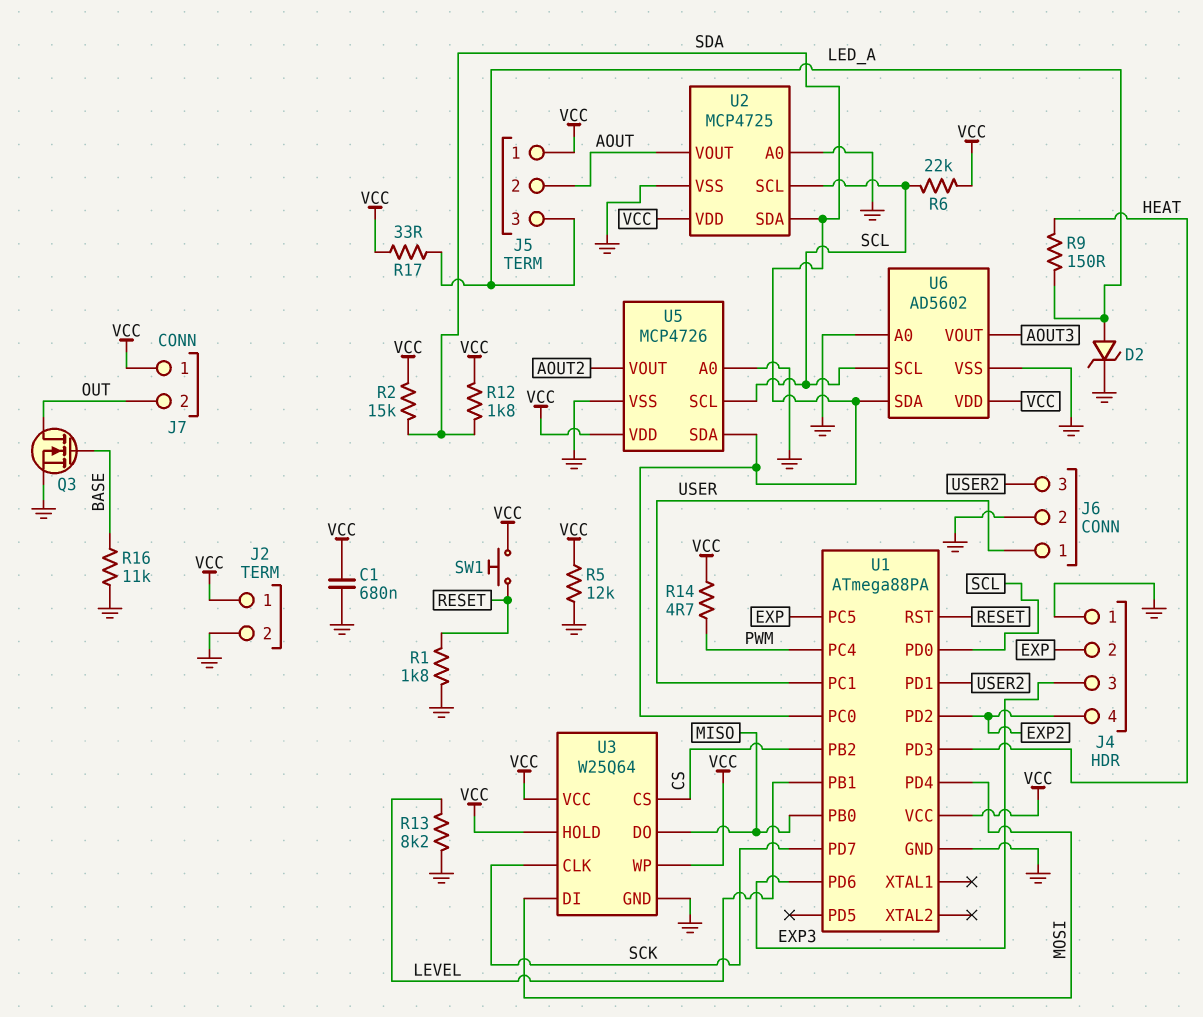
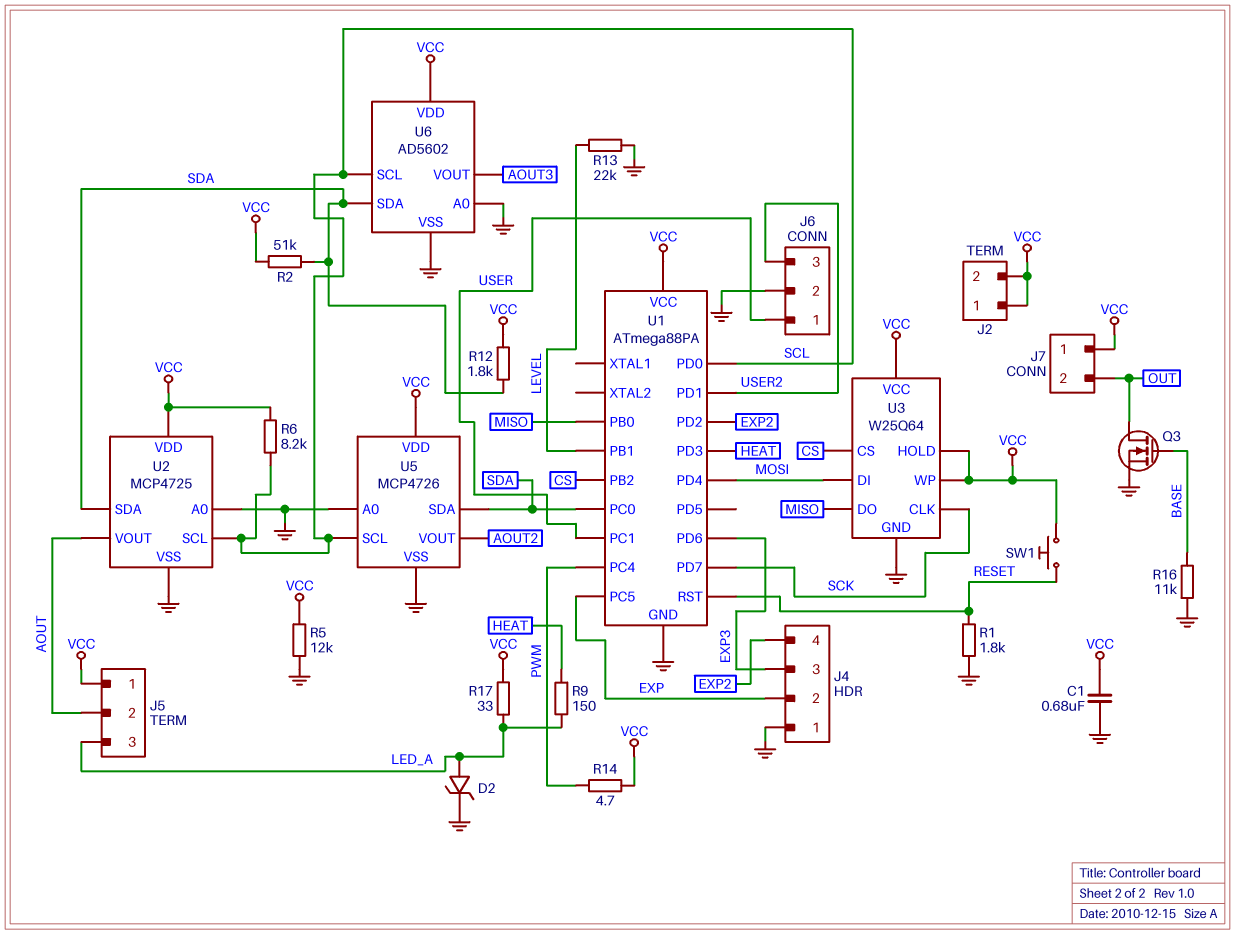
J2 pin 2: GND -> VCC
R2: 15k (SDA, VCC) -> 51k (SDA, VCC)
R6: 22k (SCL, VCC) -> 8.2k (SCL, VCC)
R13: 8.2k (GND, LEVEL) -> 22k (GND, LEVEL)

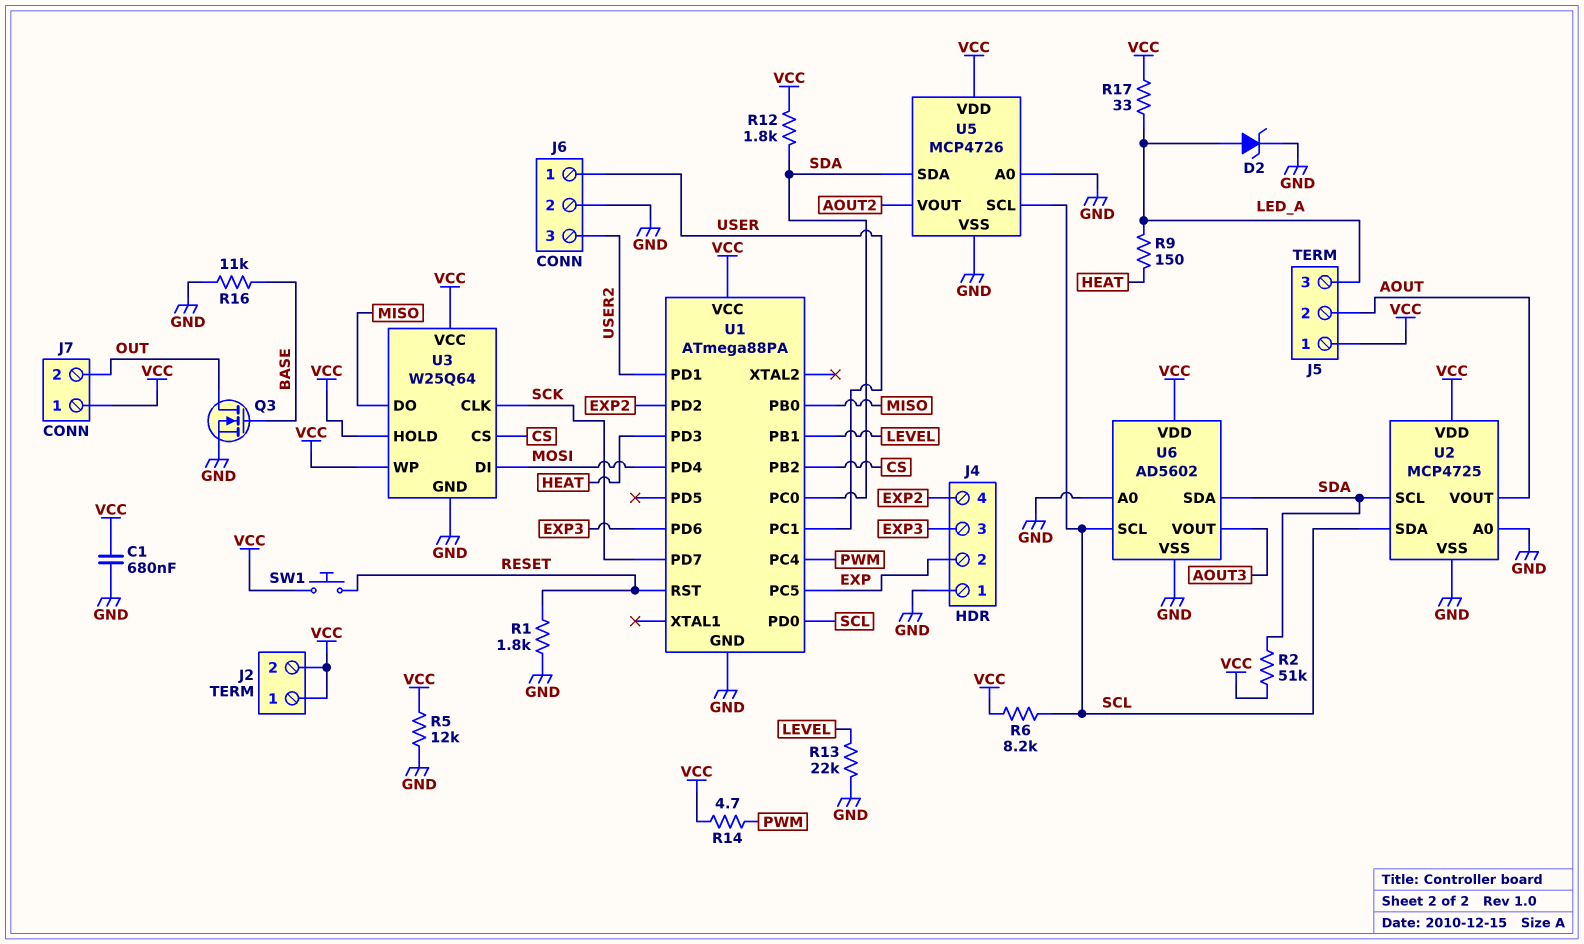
U2 pin SCL: SCL -> SDA
U2 pin SDA: SDA -> SCL

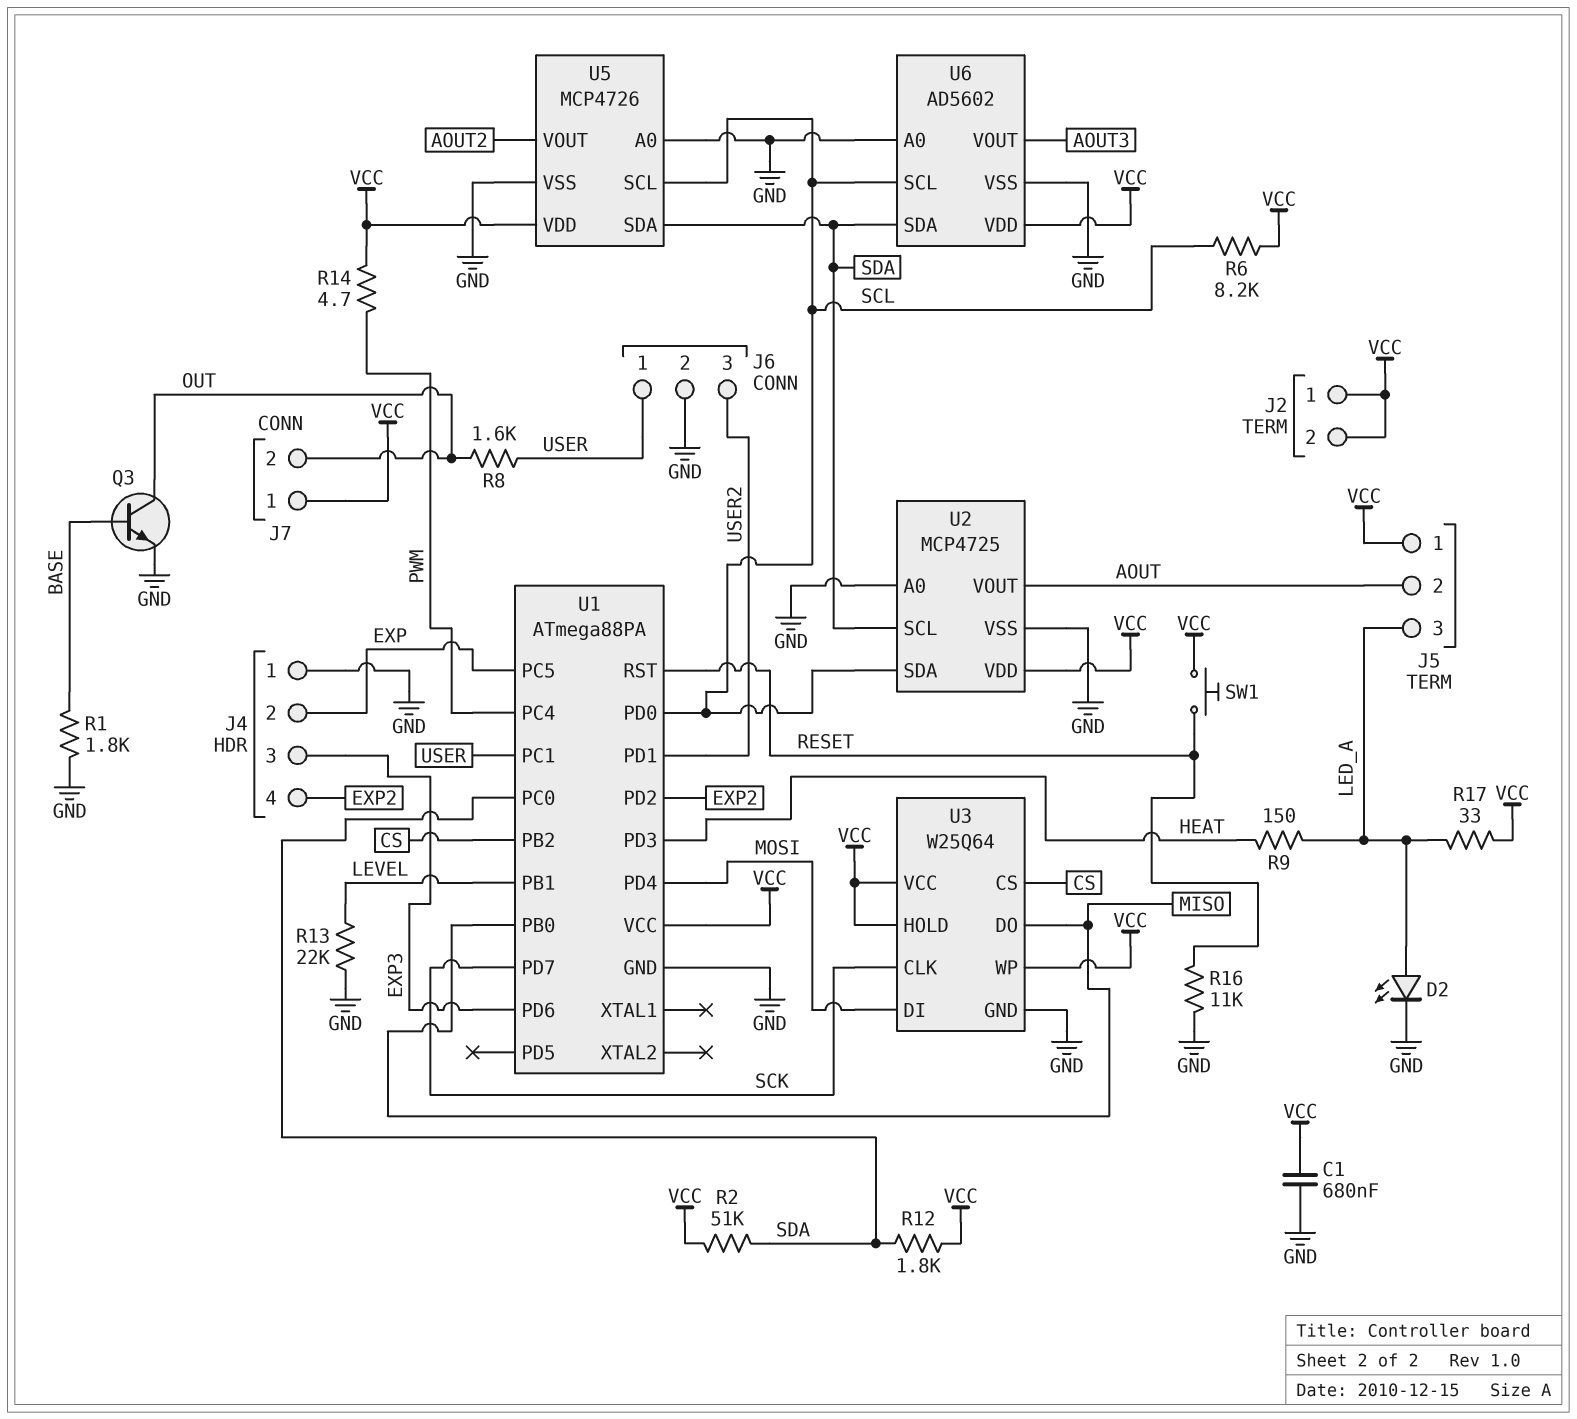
D2: zener (A LED_A, K GND) -> LED (A LED_A, K GND)
Q3: NMOS (G BASE, D OUT, S GND) -> NPN (B BASE, C OUT, E GND)
R1: 1.8k (GND, RESET) -> 1.8k (BASE, GND)
R5: 12k (GND, VCC) -> none
R8: none -> 1.6k (OUT, USER)
R16: 11k (BASE, GND) -> 11k (GND, RESET)

